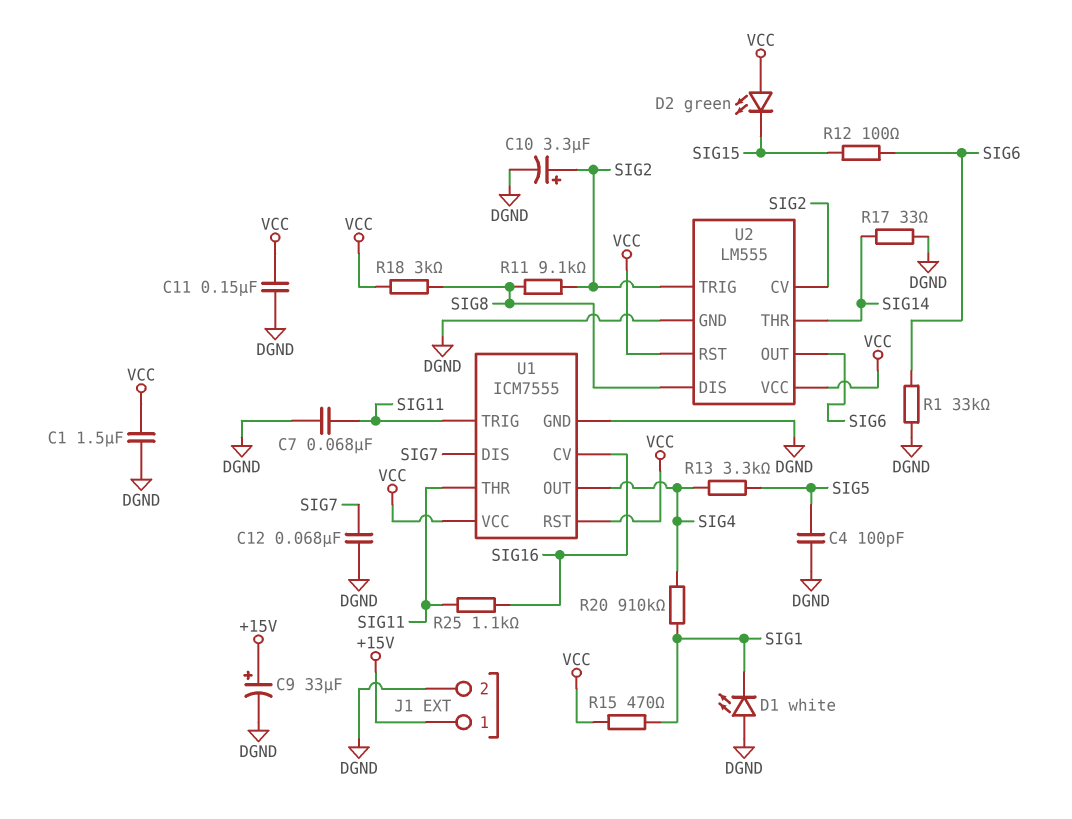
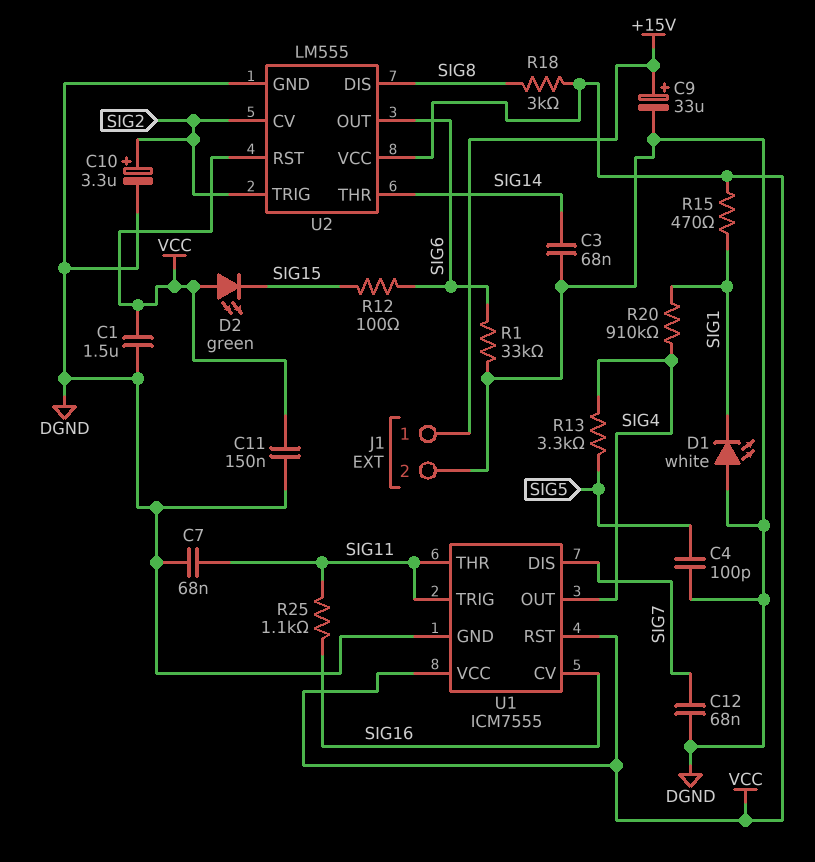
C3: none -> 68nF (DGND, SIG14)
R11: 9.1k (SIG2, SIG8) -> none
R17: 33 (DGND, SIG14) -> none

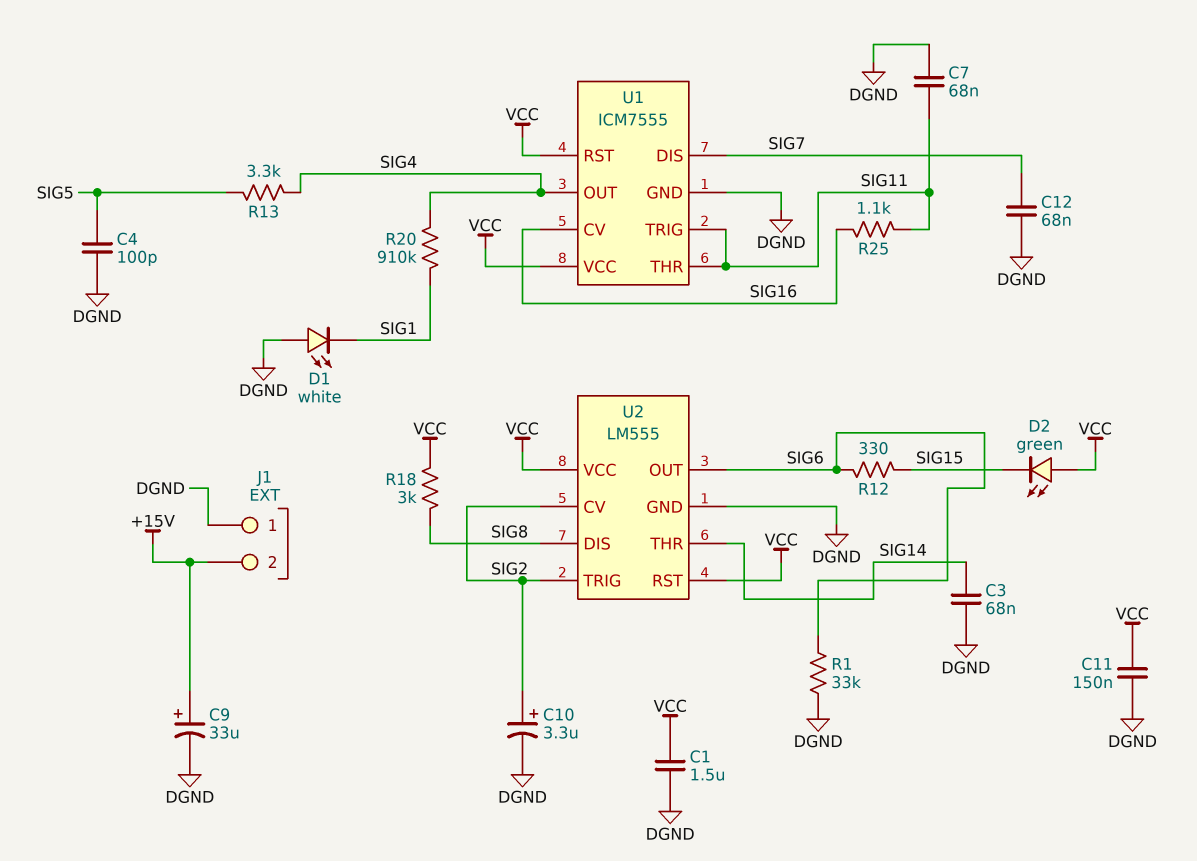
J1 pin 1: +15V -> DGND
J1 pin 2: DGND -> +15V
R12: 100 (SIG6, SIG15) -> 330 (SIG6, SIG15)
R15: 470 (SIG1, VCC) -> none

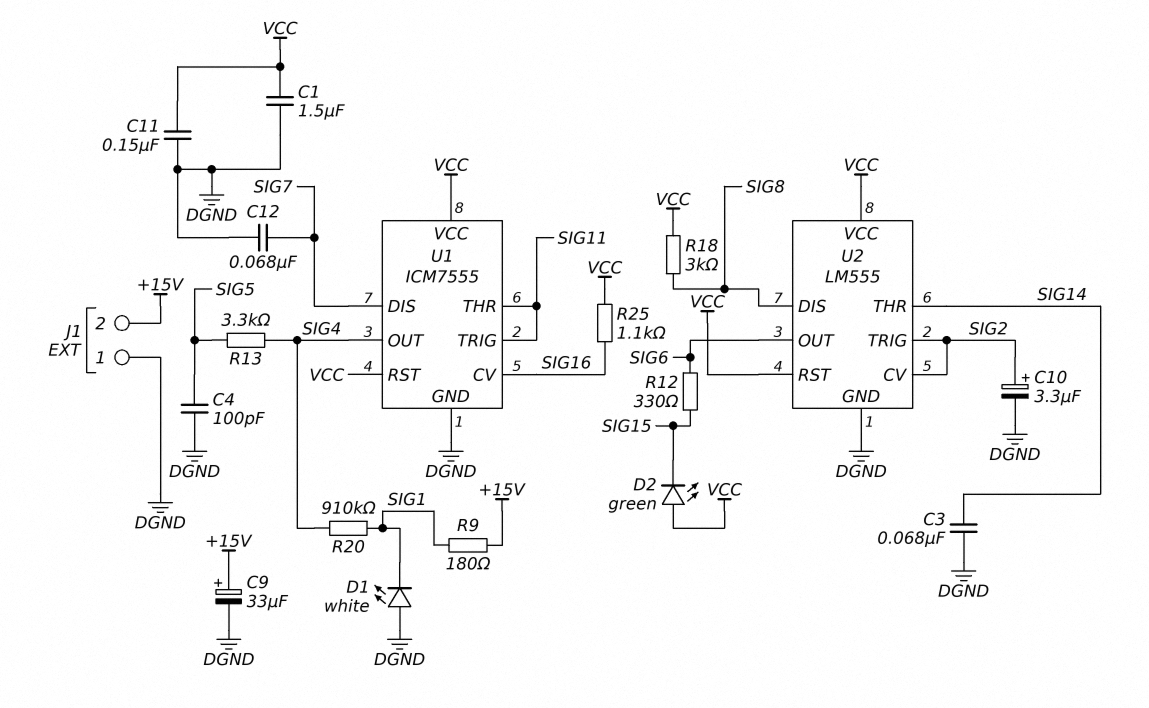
C7: 68nF (DGND, SIG11) -> none
R1: 33k (DGND, SIG6) -> none
R9: none -> 180 (+15V, SIG1)
R25: 1.1k (SIG11, SIG16) -> 1.1k (SIG16, VCC)

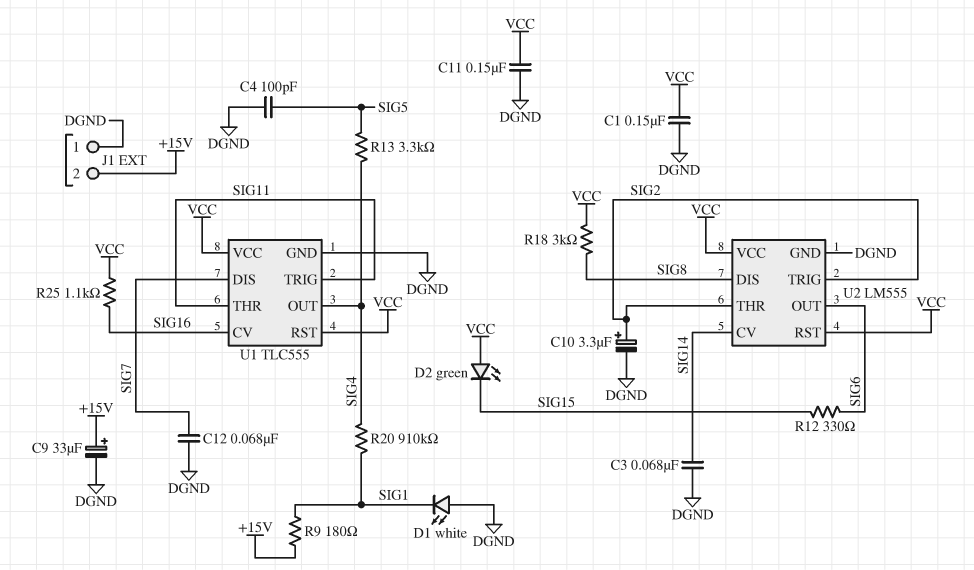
C1: 1.5uF (DGND, VCC) -> 150nF (DGND, VCC)
U1: ICM7555 -> TLC555
U2 pin CV: SIG2 -> SIG14
U2 pin THR: SIG14 -> SIG2

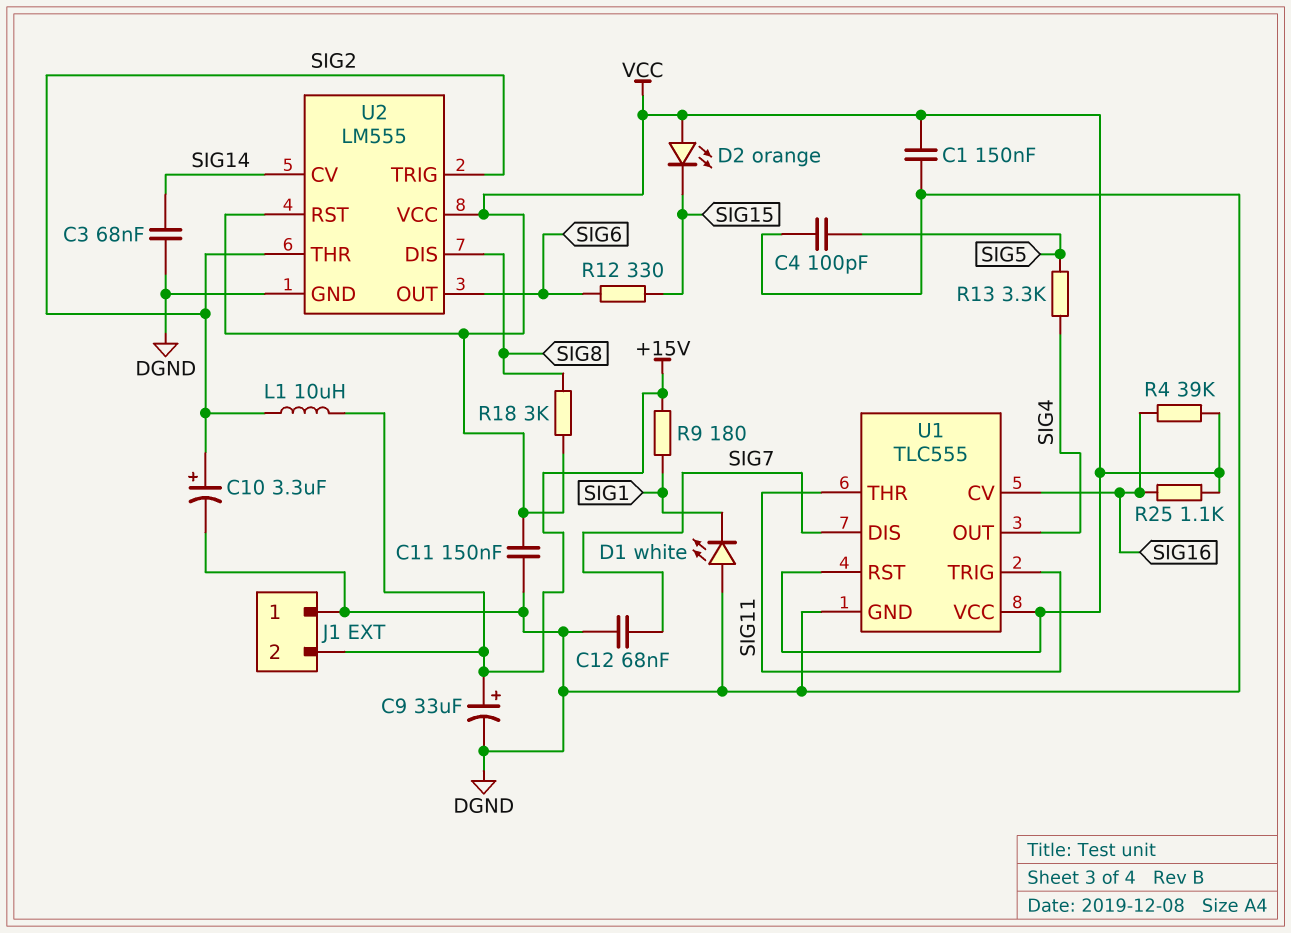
D2: LED green (A VCC, K SIG15) -> LED orange (A VCC, K SIG15)
L1: none -> 10uH (+15V, SIG2)
R4: none -> 39k (SIG16, VCC)
R20: 910k (SIG1, SIG4) -> none

